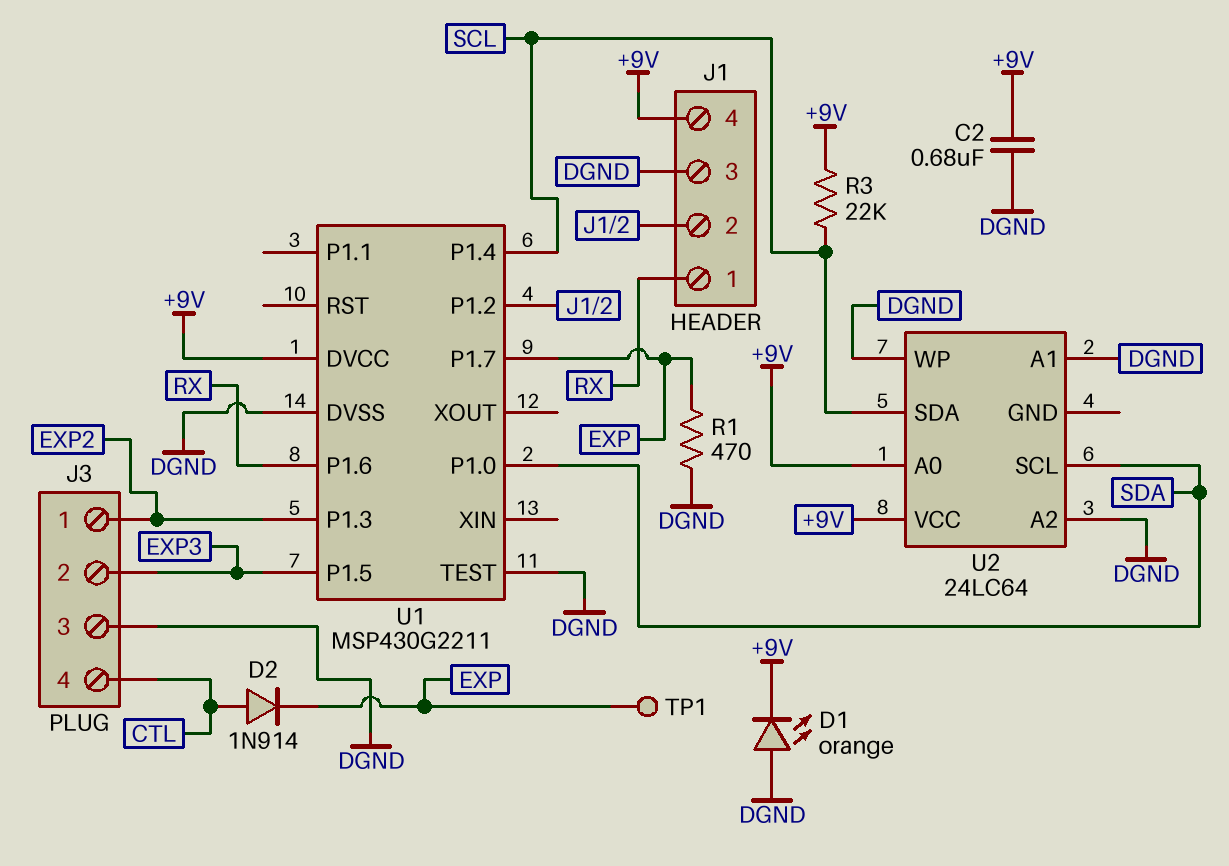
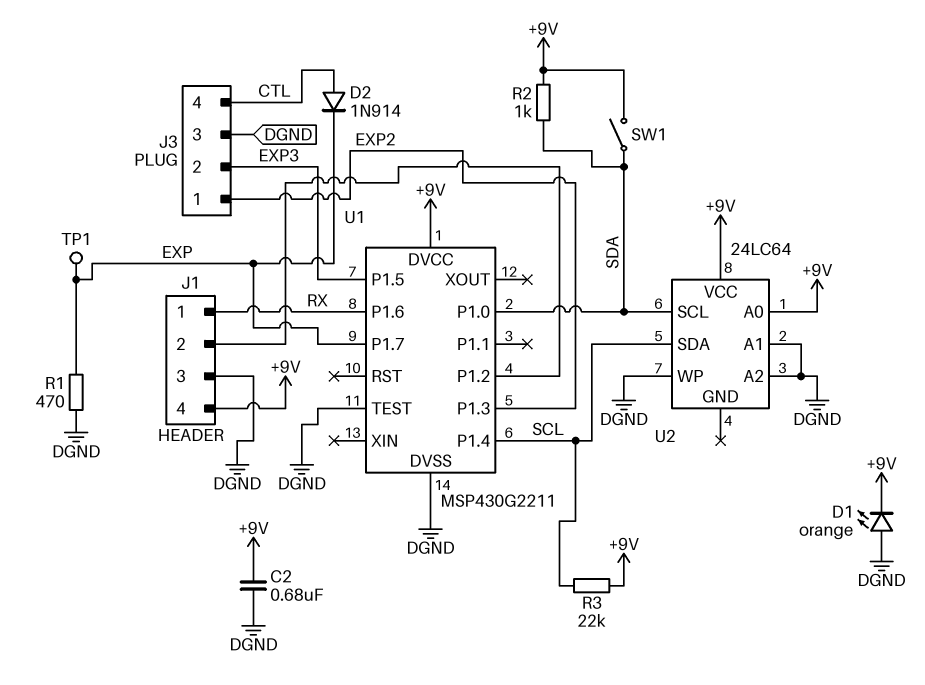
R2: none -> 1k (+9V, SDA)
SW1: none -> switch (+9V, SDA)

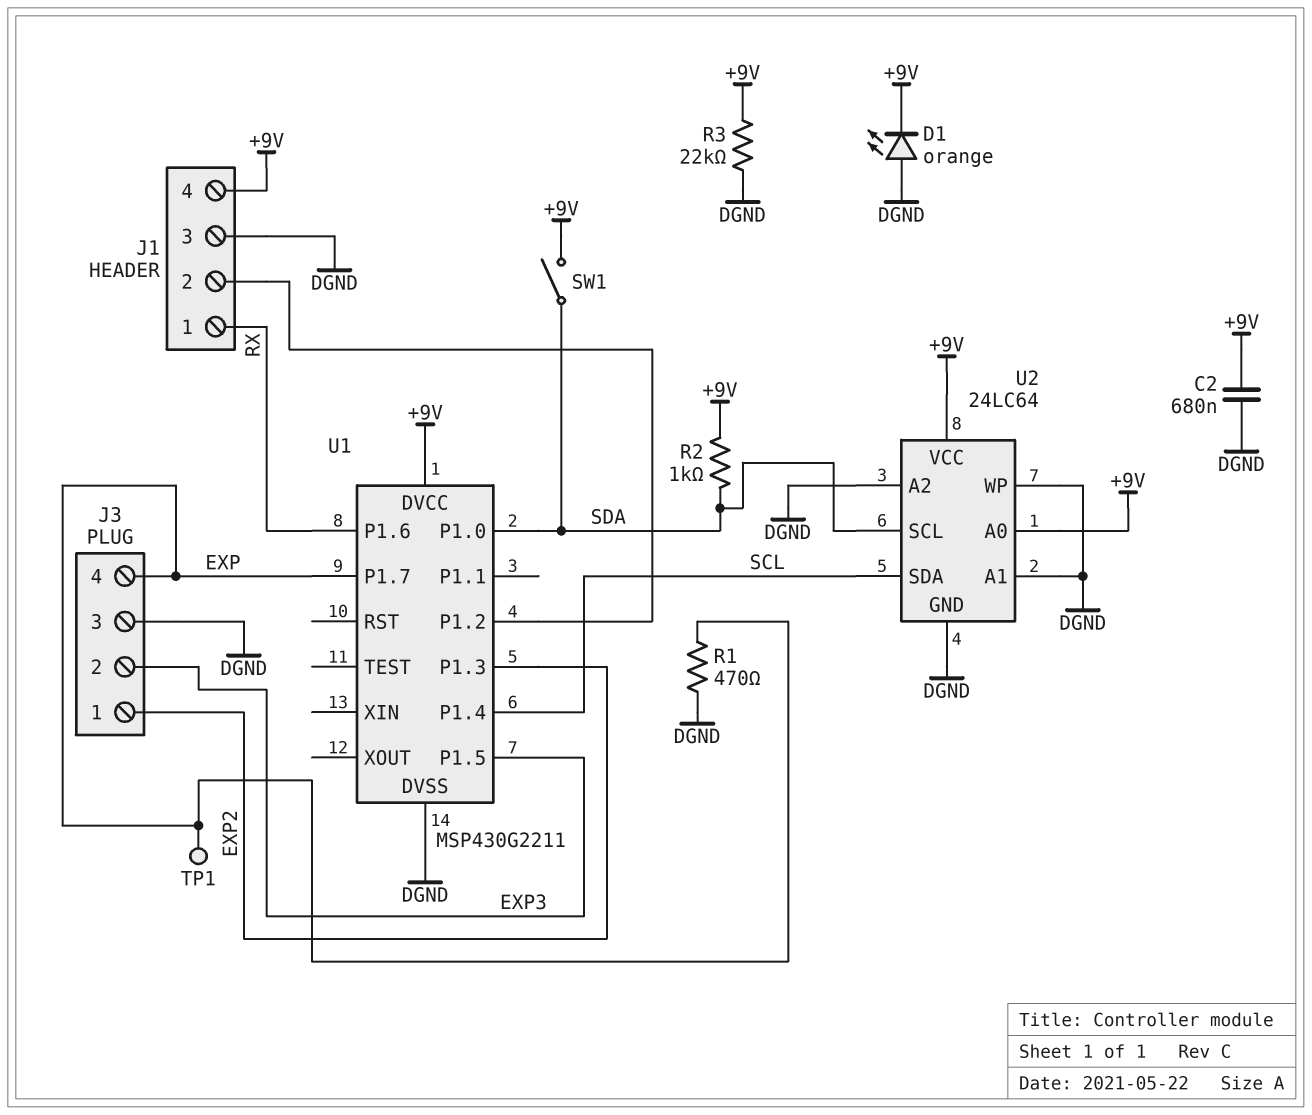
D2: diode 1N914 (A CTL, K EXP) -> none
J3 pin 4: CTL -> EXP
R3: 22k (+9V, SCL) -> 22k (+9V, DGND)
U1 pin TEST: DGND -> none
U2 pin GND: none -> DGND

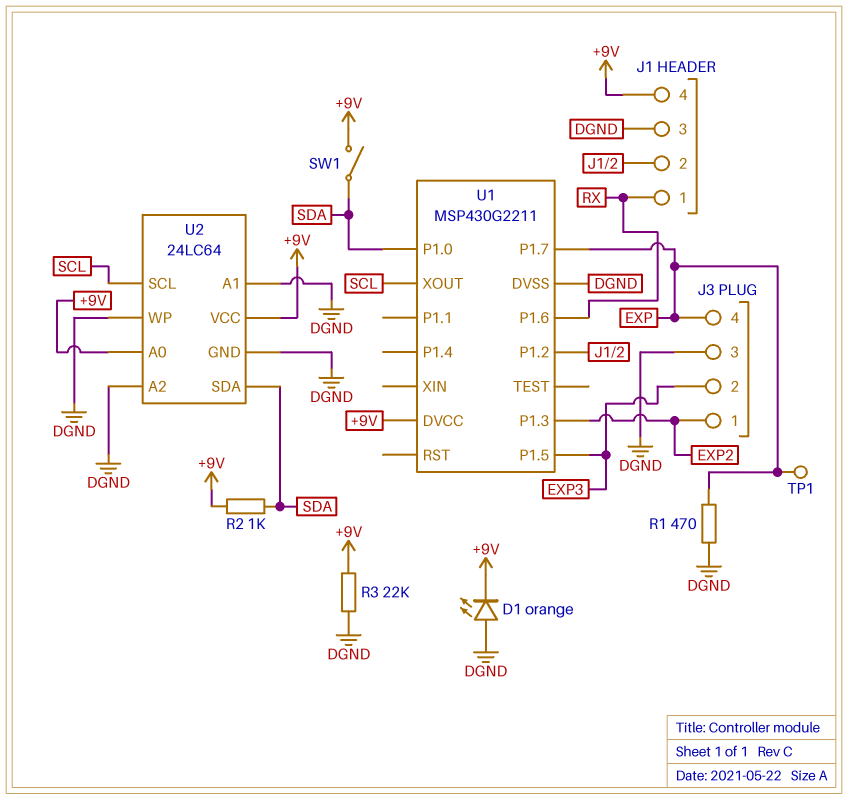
C2: 680nF (+9V, DGND) -> none
U1 pin P1.4: SCL -> none
U1 pin XOUT: none -> SCL
U2 pin SCL: SDA -> SCL
U2 pin SDA: SCL -> SDA

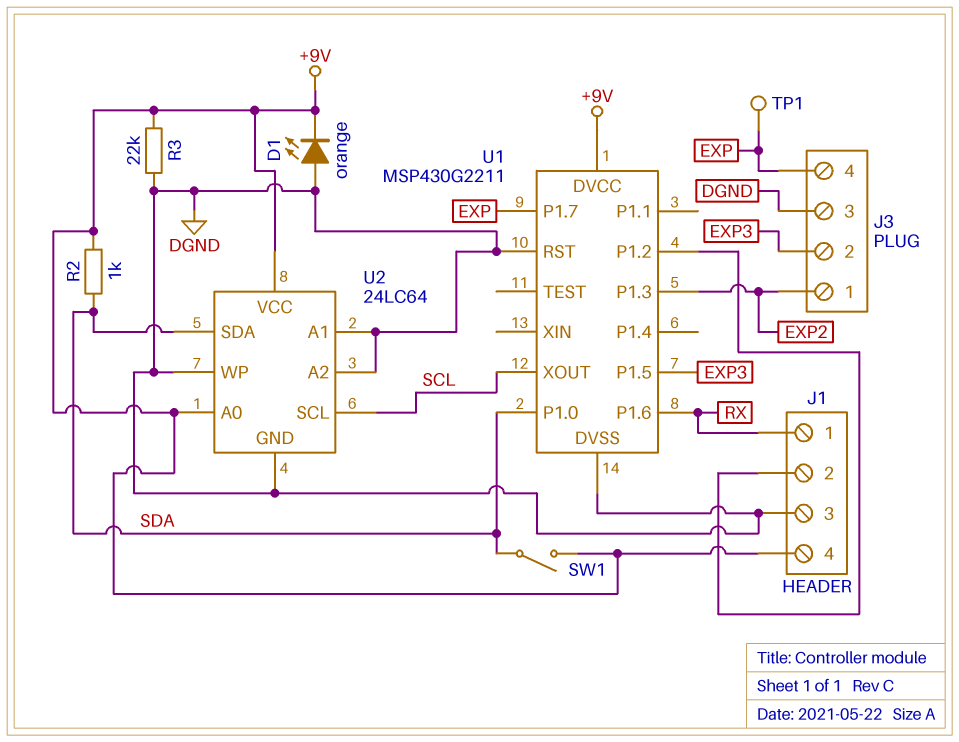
R1: 470 (DGND, EXP) -> none
U1 pin RST: none -> DGND

